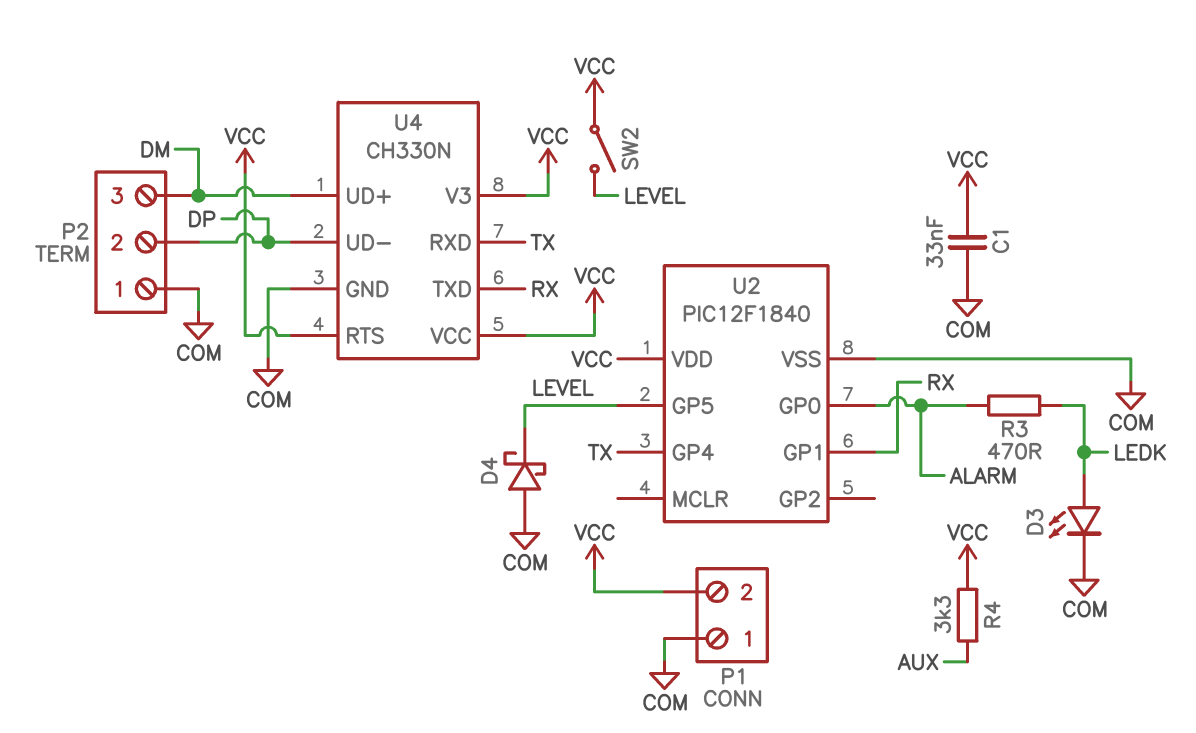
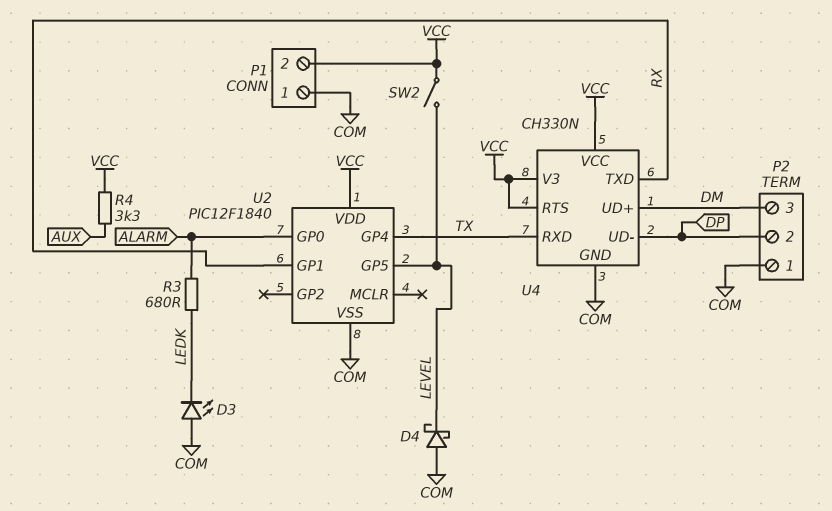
C1: 33nF (COM, VCC) -> none
D3: LED (A LEDK, K COM) -> LED (A COM, K LEDK)
R3: 470 (ALARM, LEDK) -> 680 (ALARM, LEDK)

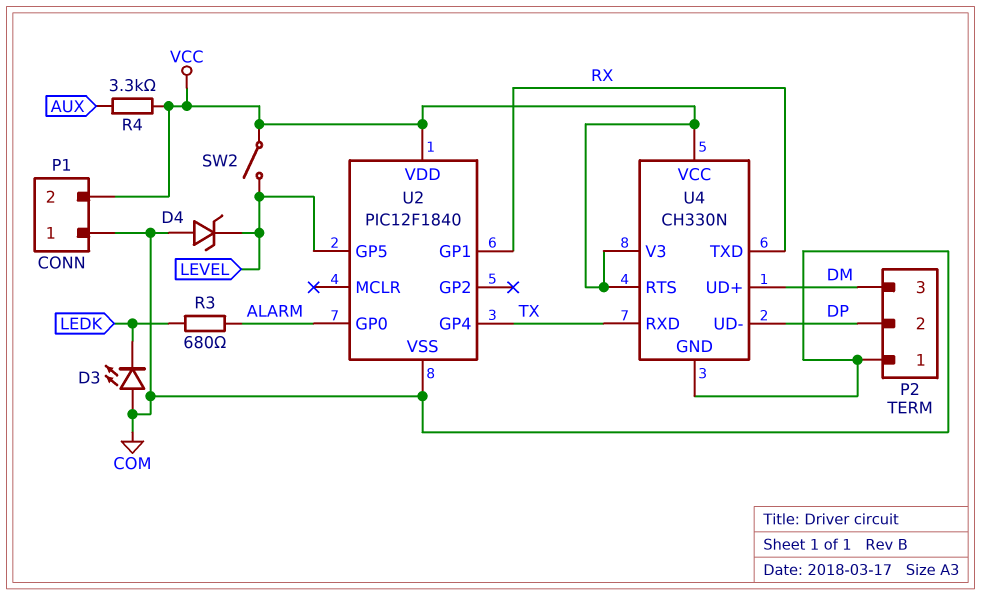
D4: schottky (A COM, K LEVEL) -> zener (A COM, K LEVEL)

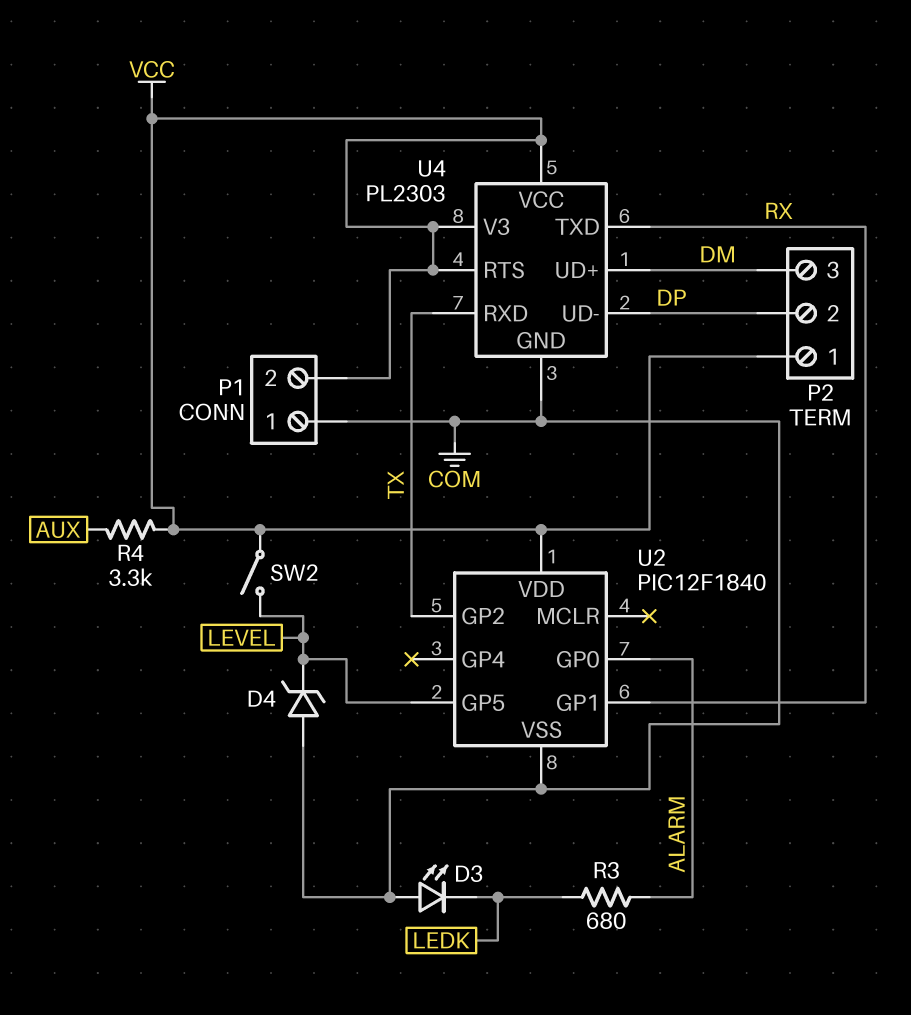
P2 pin 1: COM -> VCC
U2 pin GP2: none -> TX
U2 pin GP4: TX -> none
U4: CH330N -> PL2303

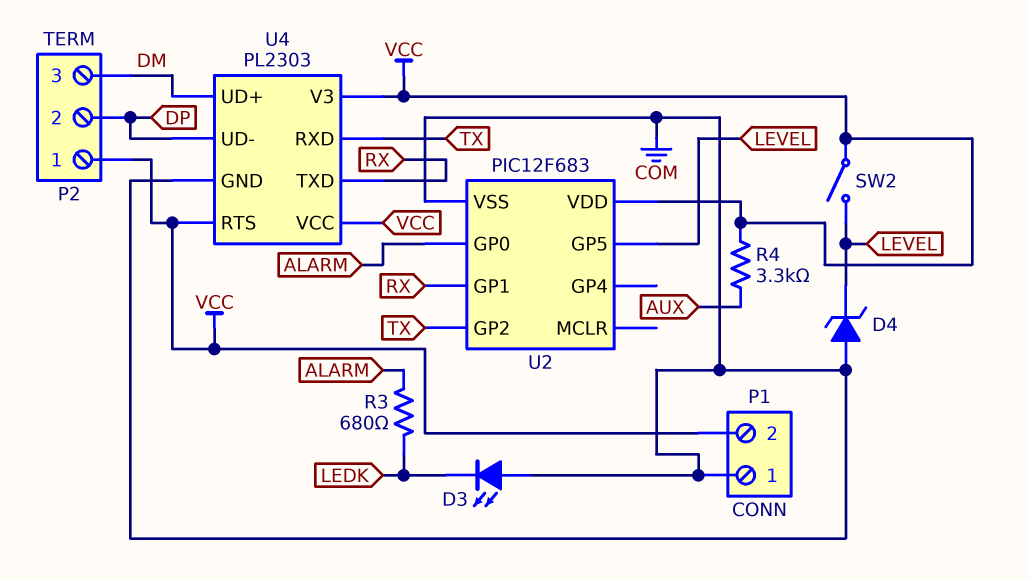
U2: PIC12F1840 -> PIC12F683

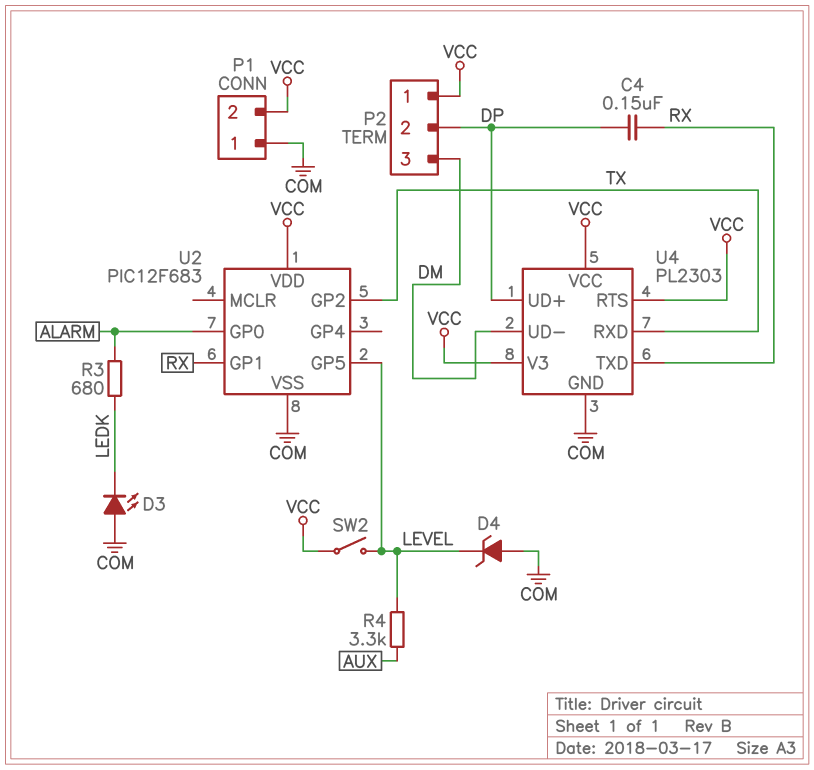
C4: none -> 150nF (DP, RX)
R4: 3.3k (AUX, VCC) -> 3.3k (AUX, LEVEL)
U4 pin UD+: DM -> DP
U4 pin UD-: DP -> DM

